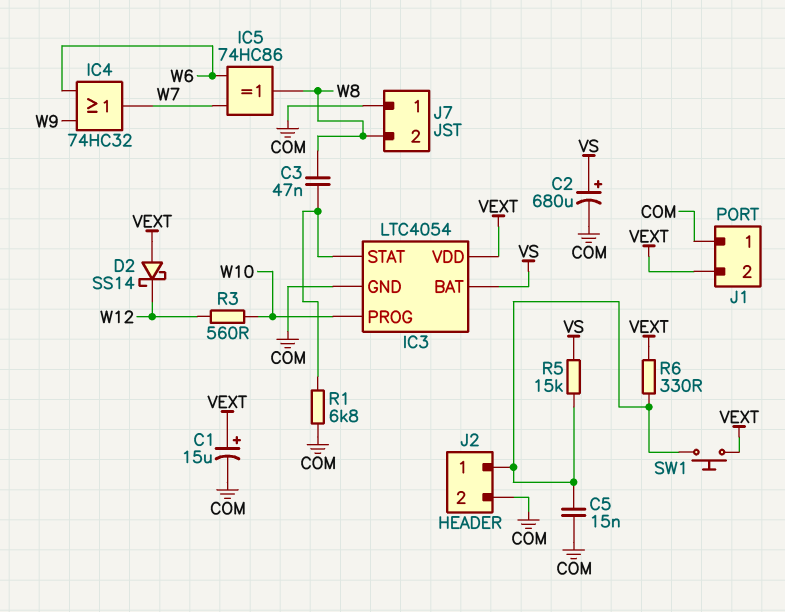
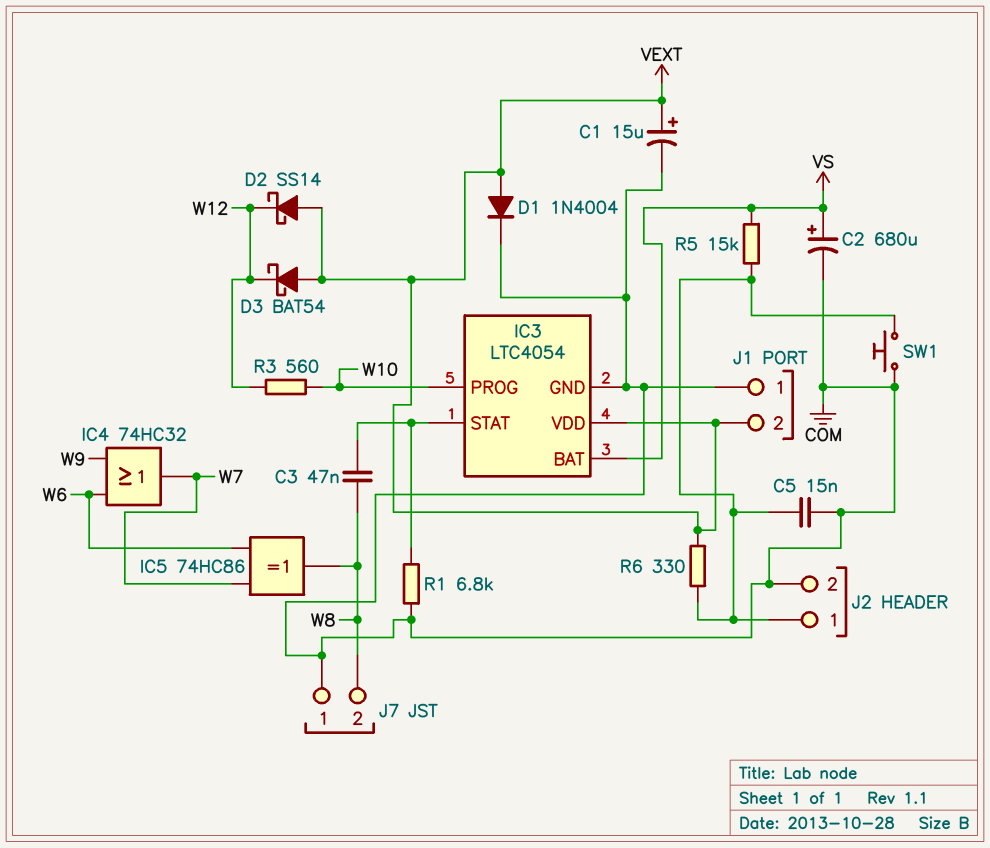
D1: none -> diode 1N4004 (A VEXT, K COM)
D3: none -> schottky BAT54 (A VEXT, K W12)
SW1: button (J2/1, VEXT) -> button (COM, J2/1)

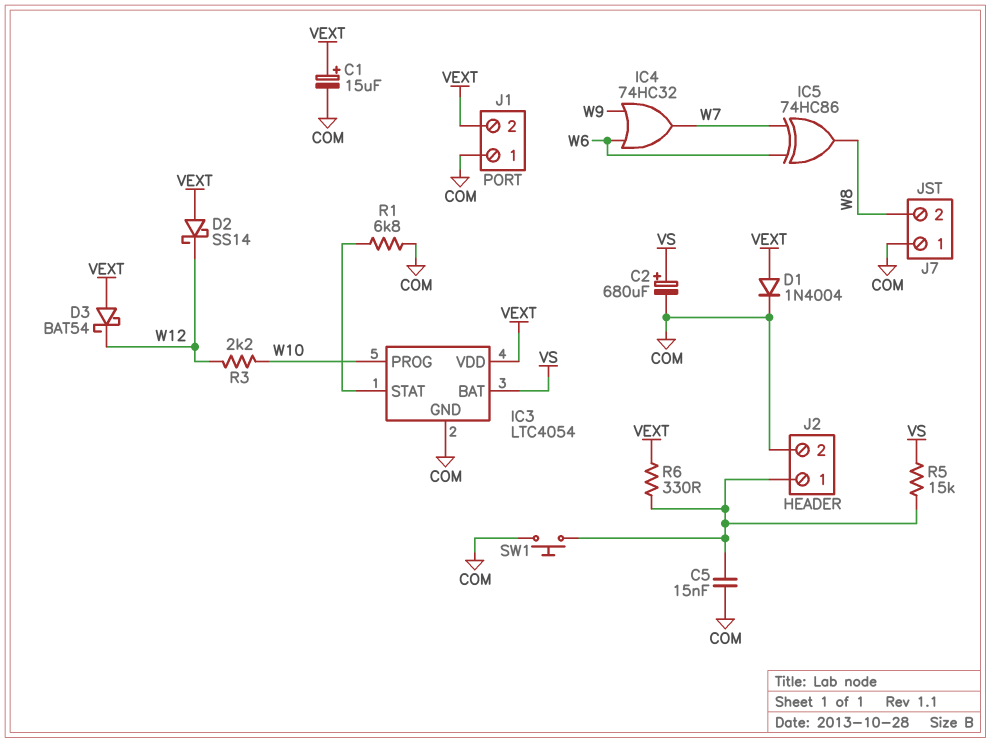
C3: 47nF (IC3/STAT, W8) -> none
R3: 560 (W10, W12) -> 2.2k (W10, W12)

